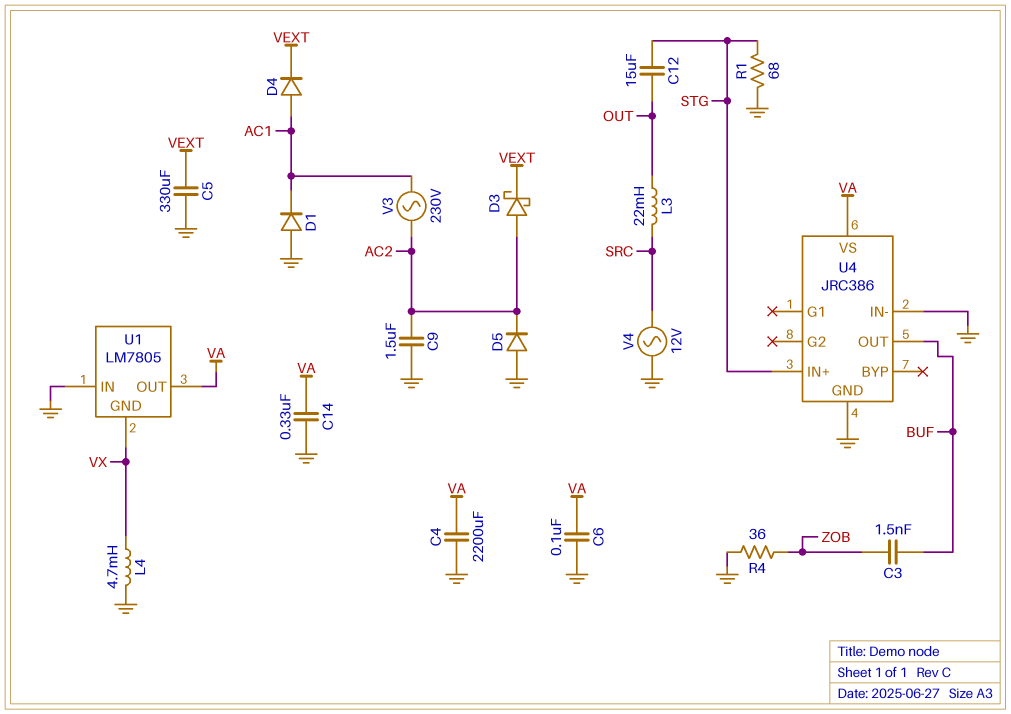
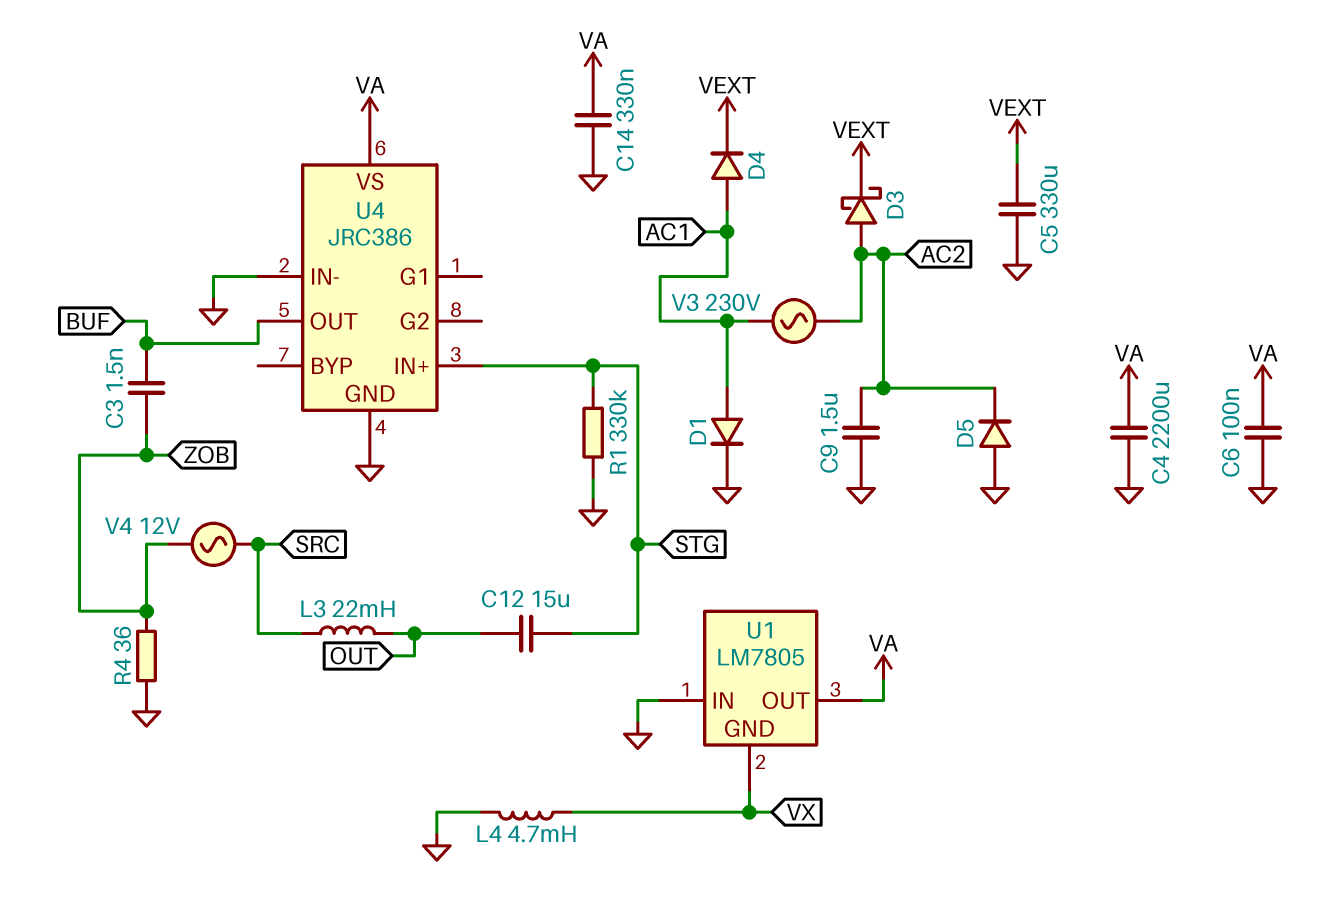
D1: diode (A GND, K AC1) -> diode (A AC1, K GND)
R1: 68 (GND, STG) -> 330k (GND, STG)
V4: AC 12V (GND, SRC) -> AC 12V (SRC, ZOB)

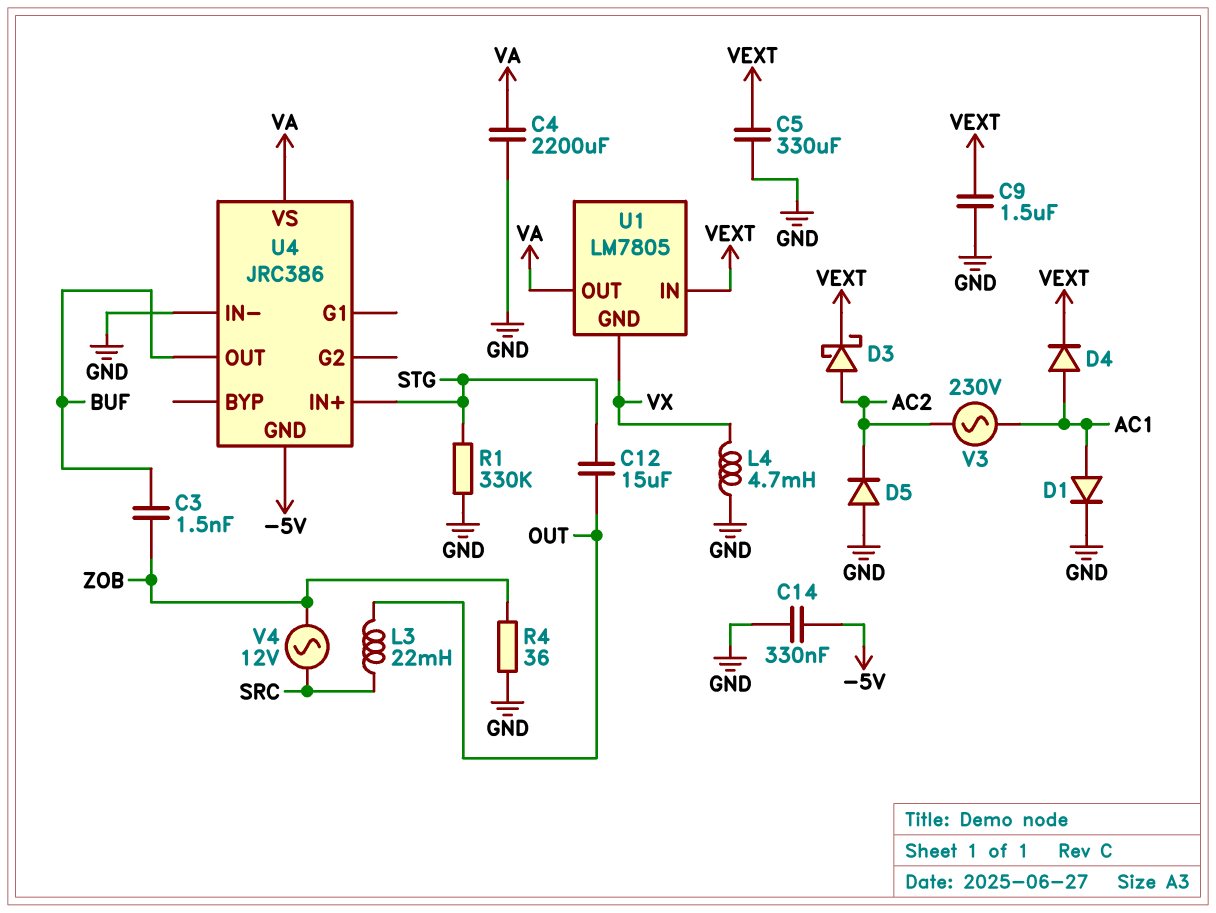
C6: 100nF (GND, VA) -> none
C9: 1.5uF (AC2, GND) -> 1.5uF (GND, VEXT)
C14: 330nF (GND, VA) -> 330nF (-5V, GND)
U1 pin IN: GND -> VEXT
U4 pin GND: GND -> -5V

